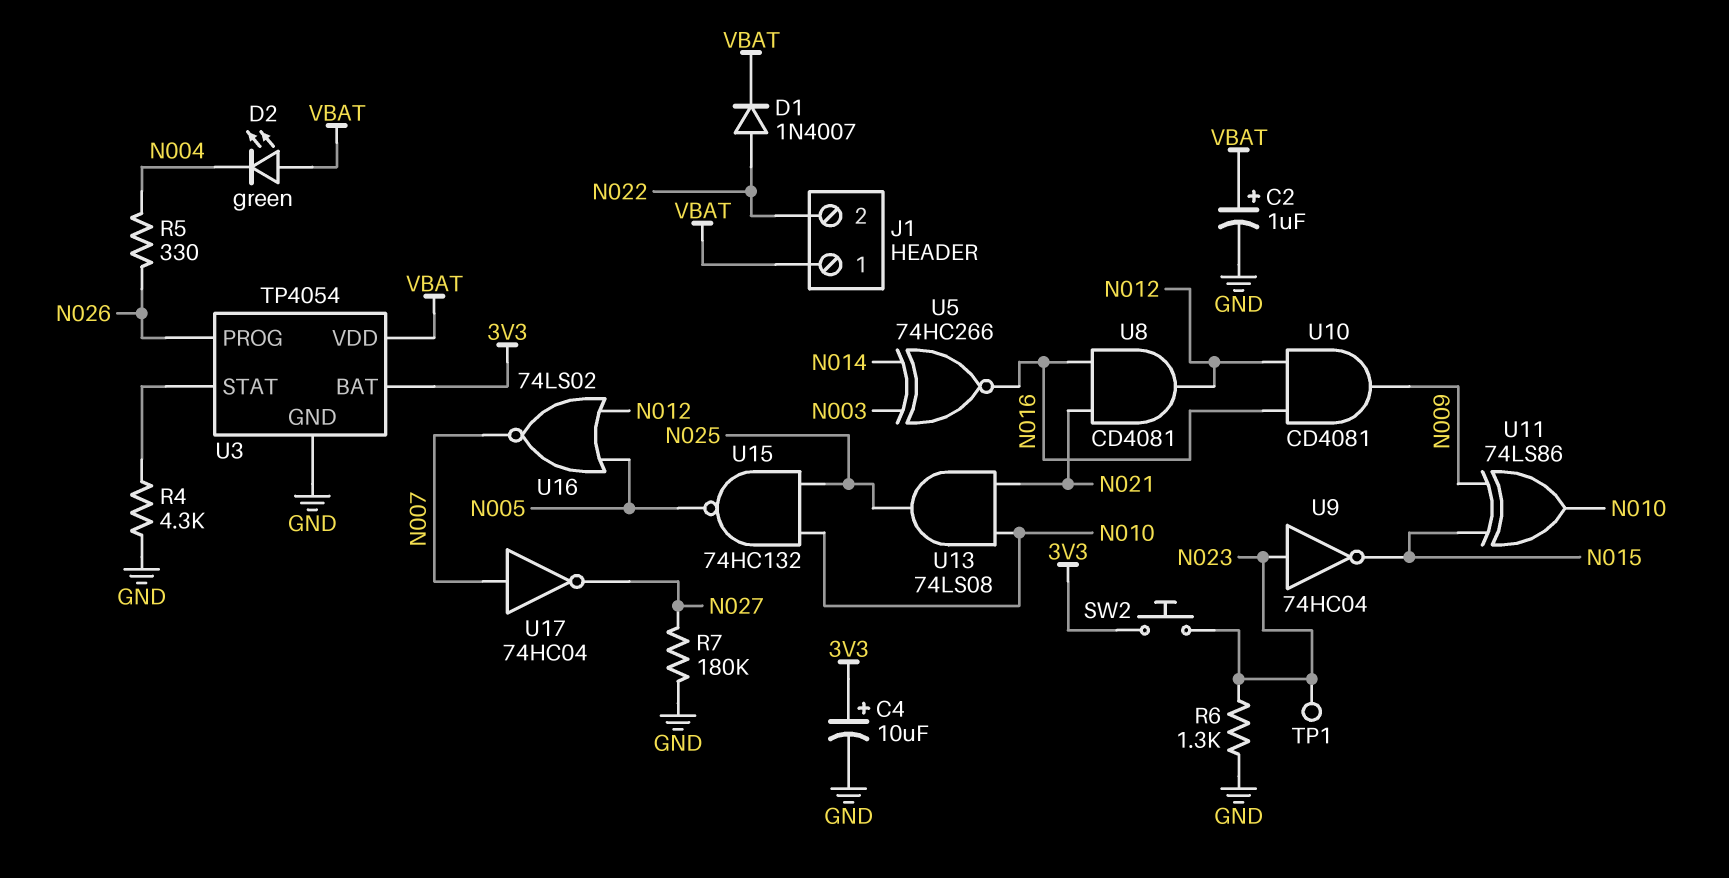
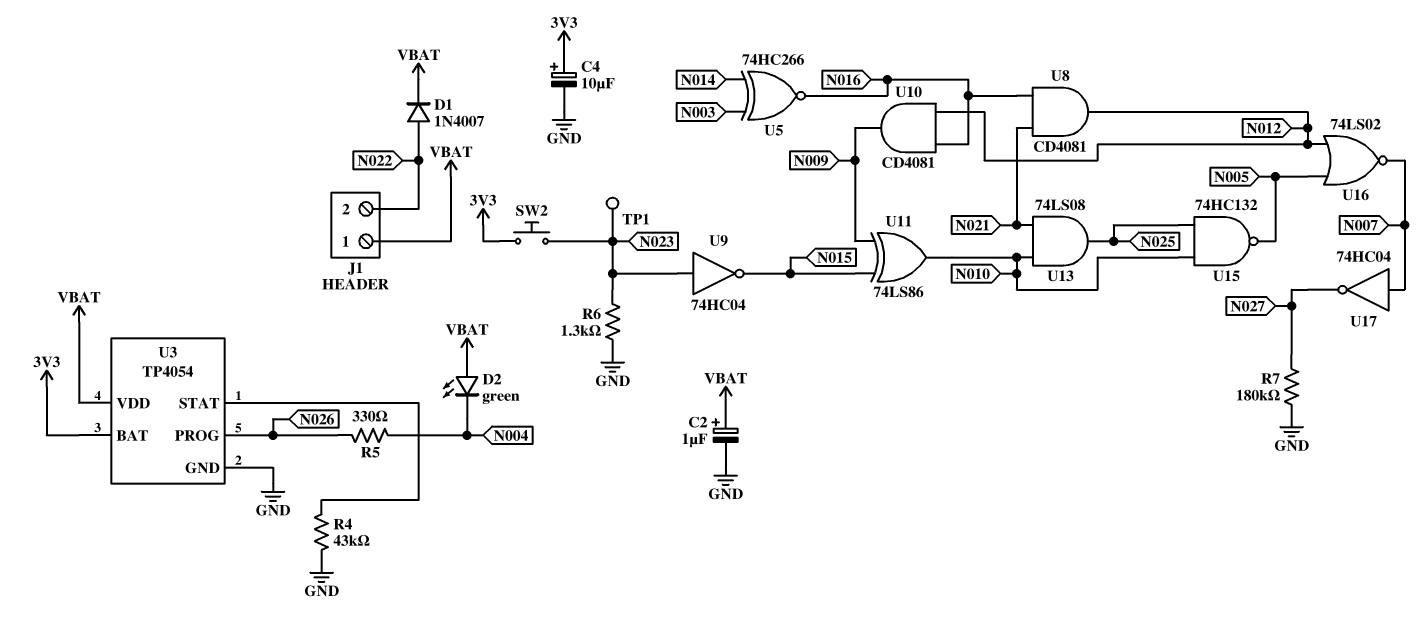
R4: 4.3k (GND, U3/STAT) -> 43k (GND, U3/STAT)

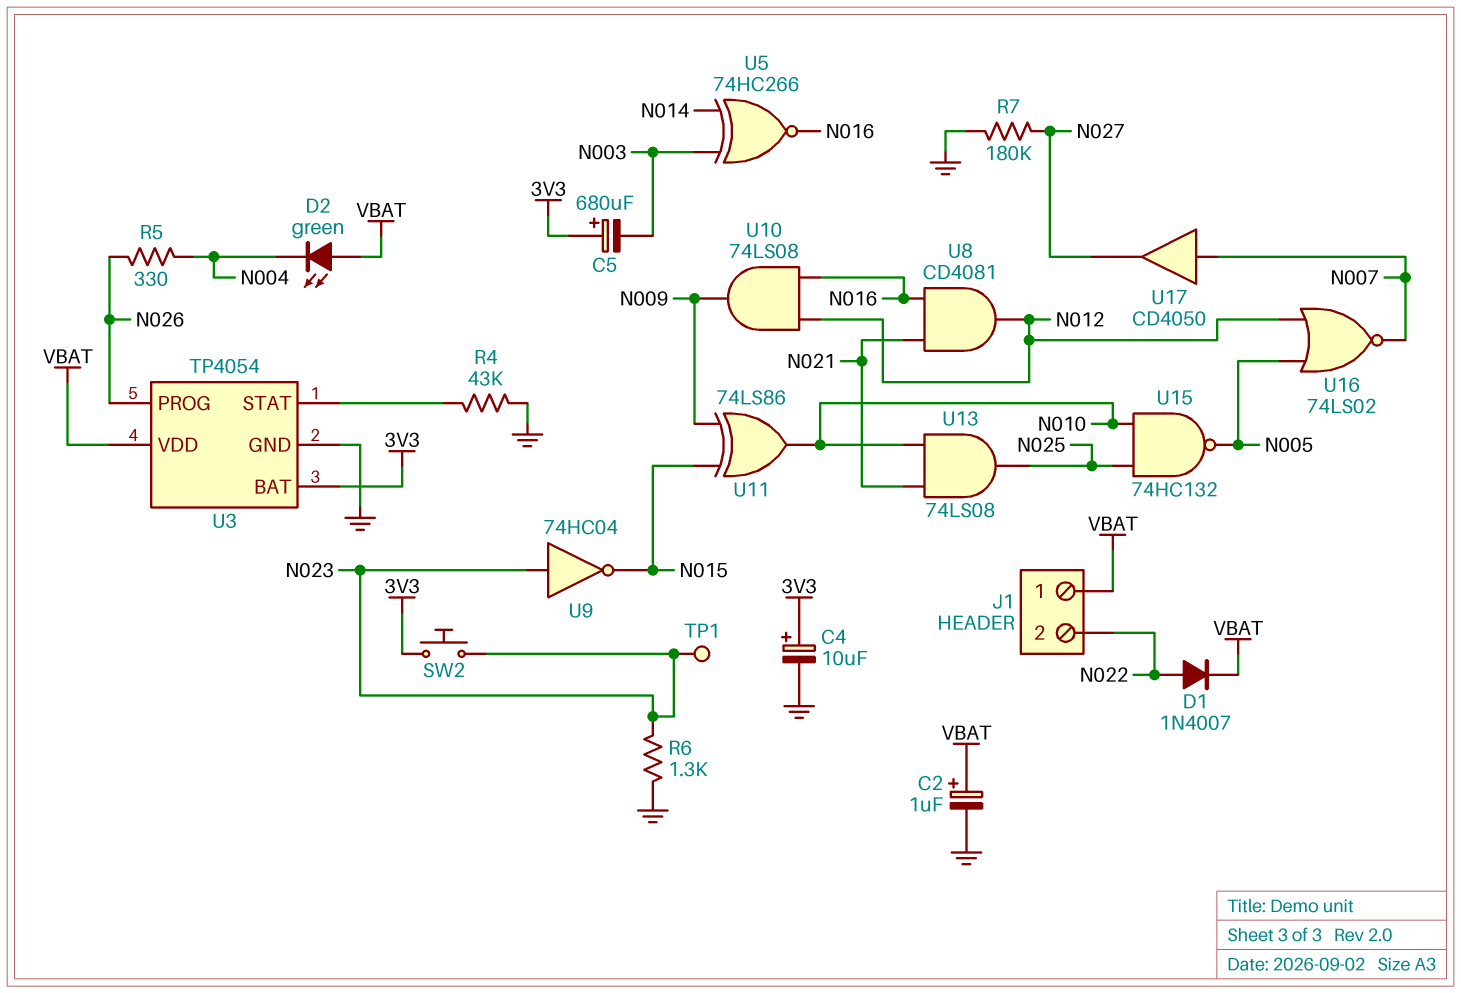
C5: none -> 680uF (plus 3V3, minus N003)
U10: AND CD4081 (in N012, in N016, out N009) -> AND 74LS08 (in N012, in N016, out N009)
U17: NOT 74HC04 (in N007, out N027) -> buffer CD4050 (in N007, out N027)

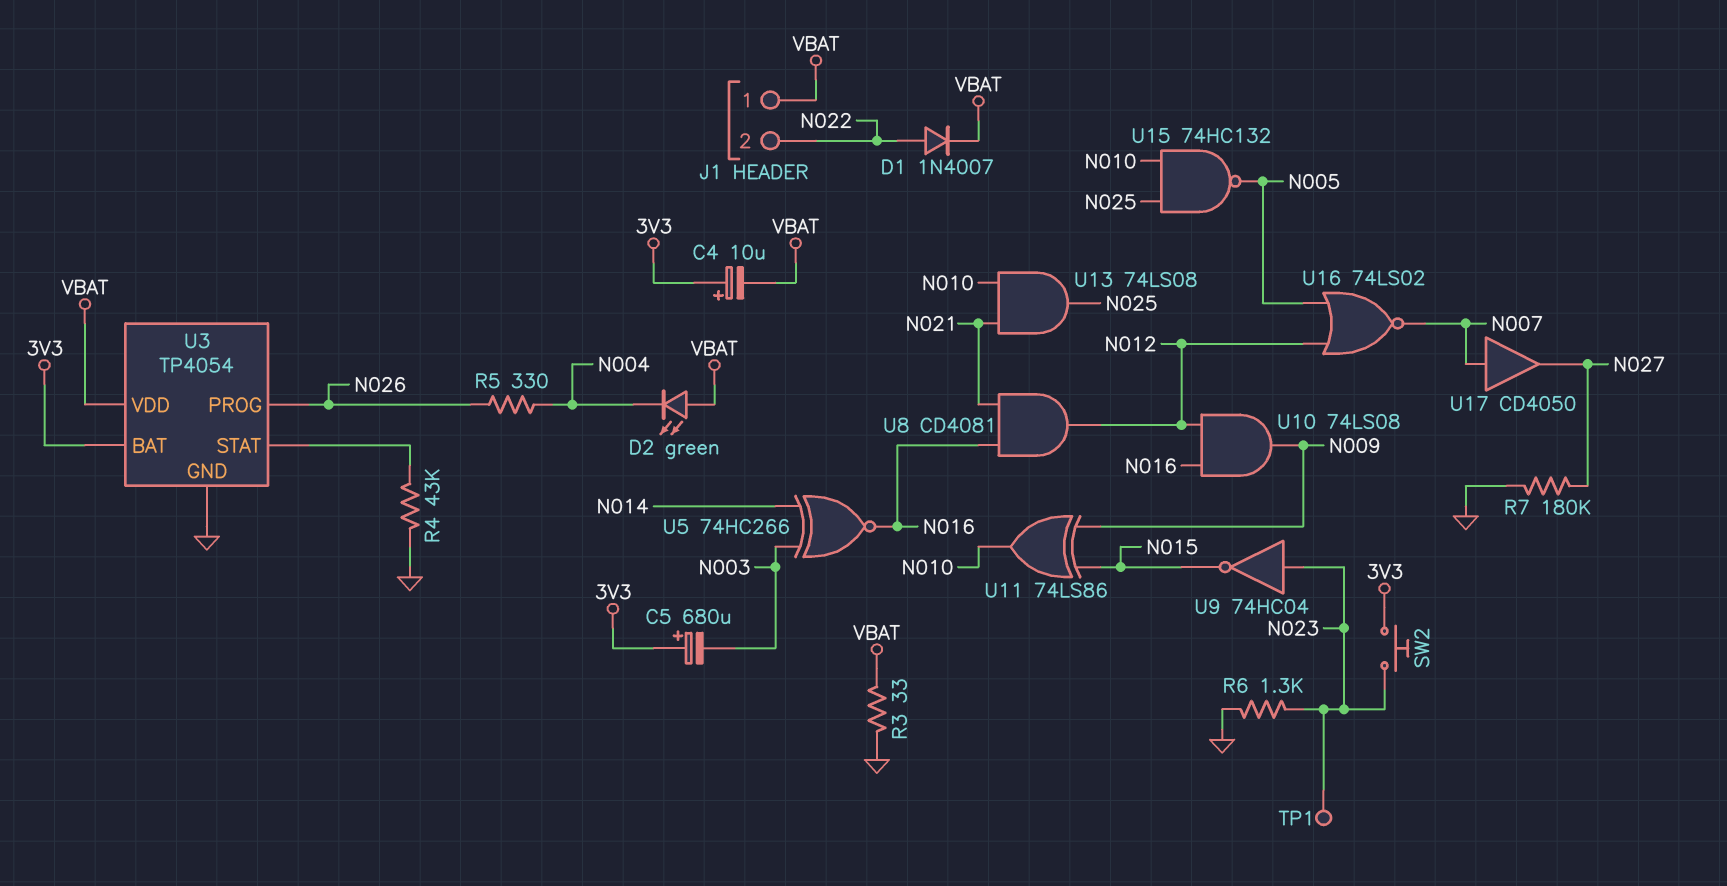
C2: 1uF (plus VBAT, minus GND) -> none
C4: 10uF (plus 3V3, minus GND) -> 10uF (plus 3V3, minus VBAT)
R3: none -> 33 (GND, VBAT)

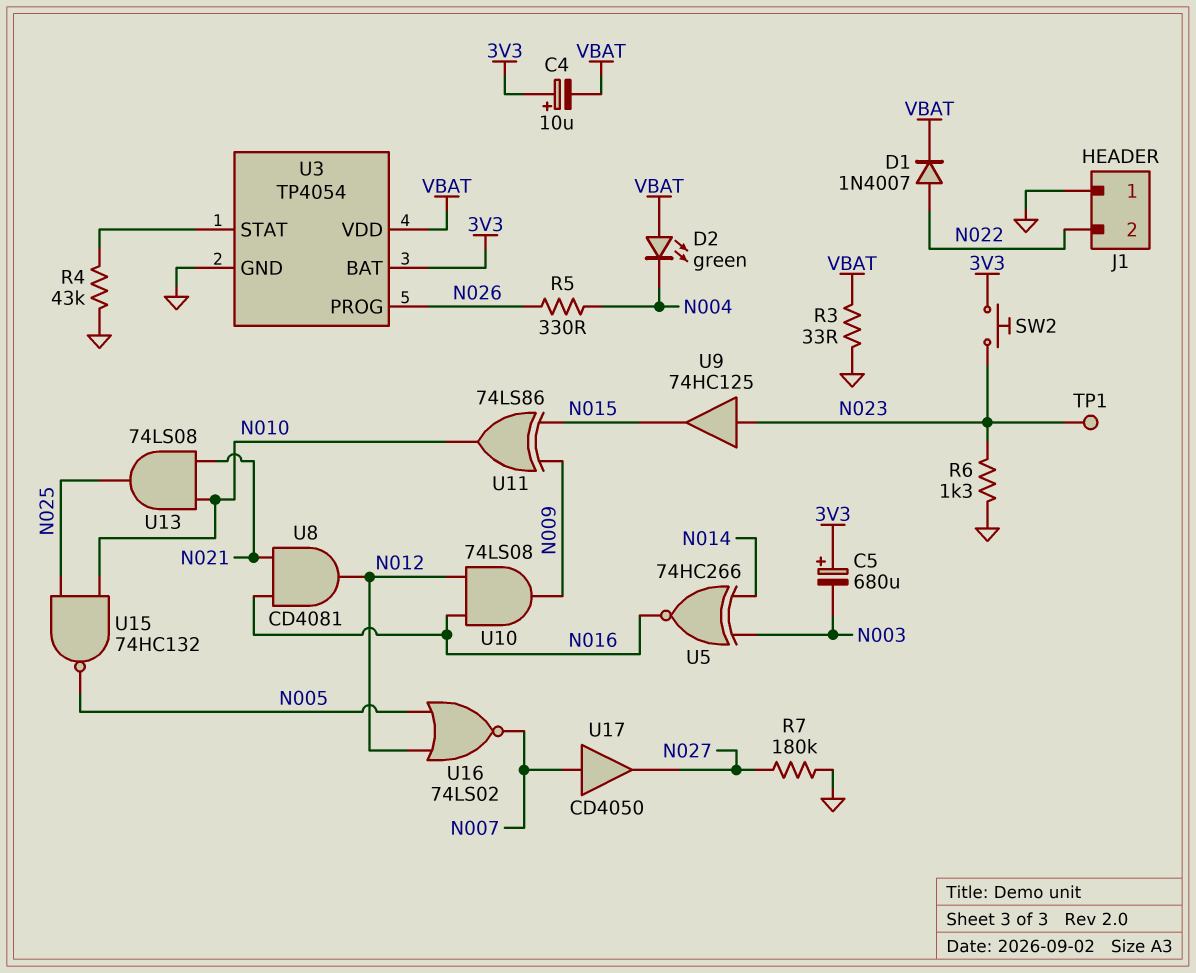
J1 pin 1: VBAT -> GND
U9: NOT 74HC04 (in N023, out N015) -> buffer 74HC125 (in N023, out N015)

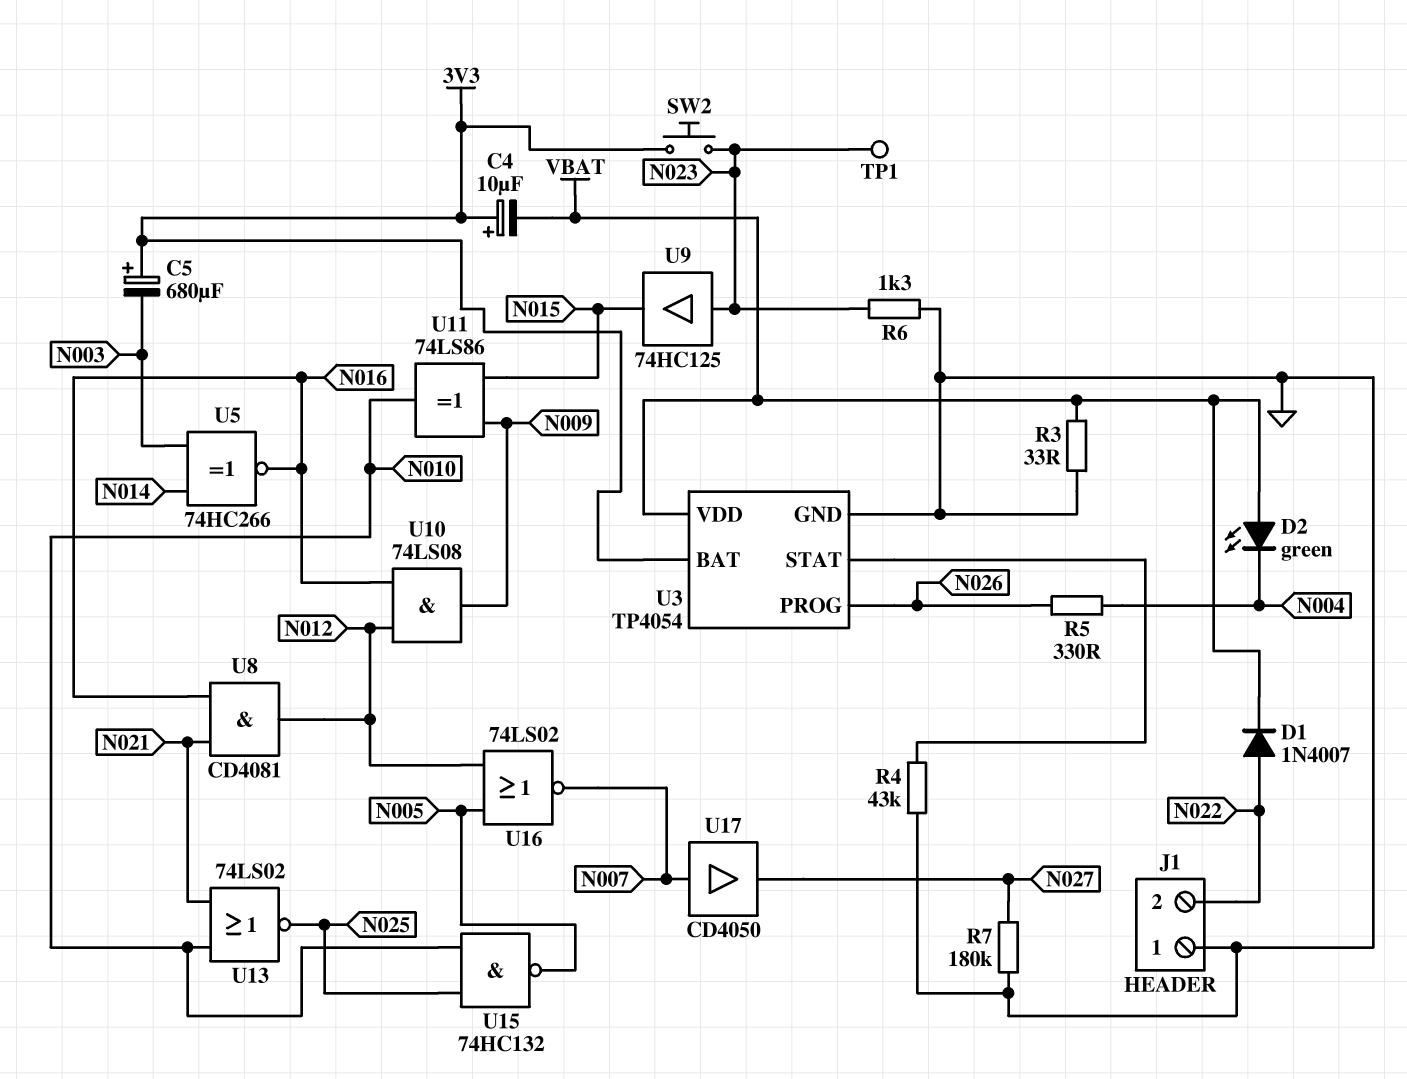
U13: AND 74LS08 (in N010, in N021, out N025) -> NOR 74LS02 (in N010, in N021, out N025)

